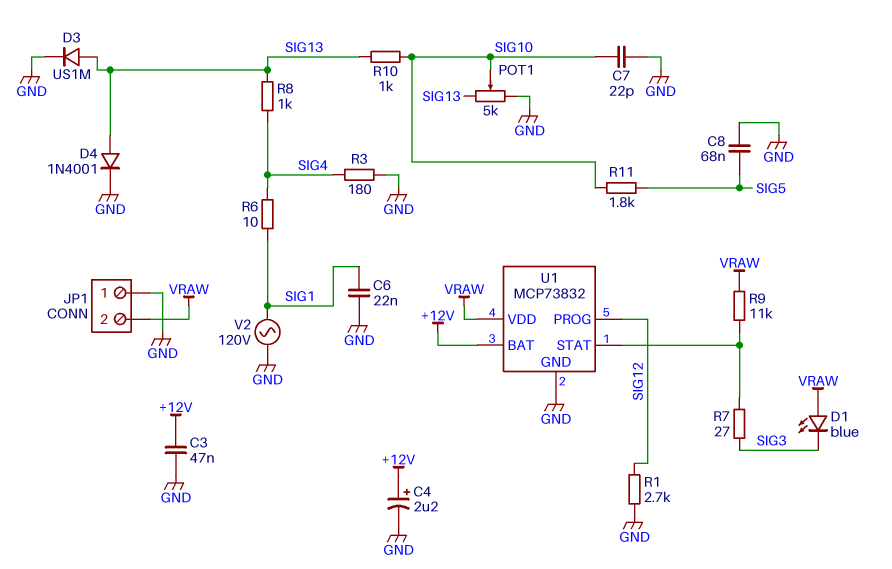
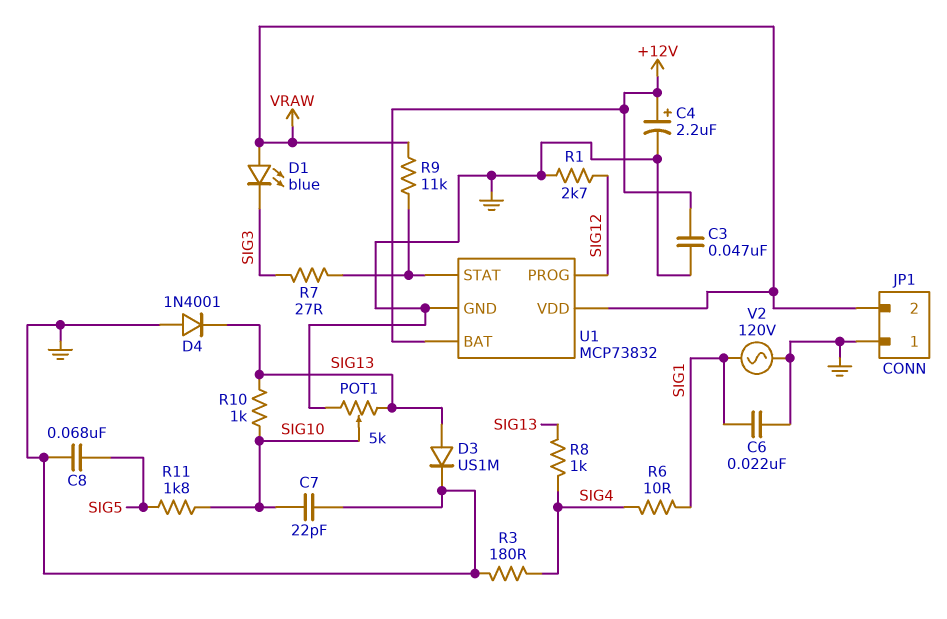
D4: diode 1N4001 (A SIG13, K GND) -> diode 1N4001 (A GND, K SIG13)

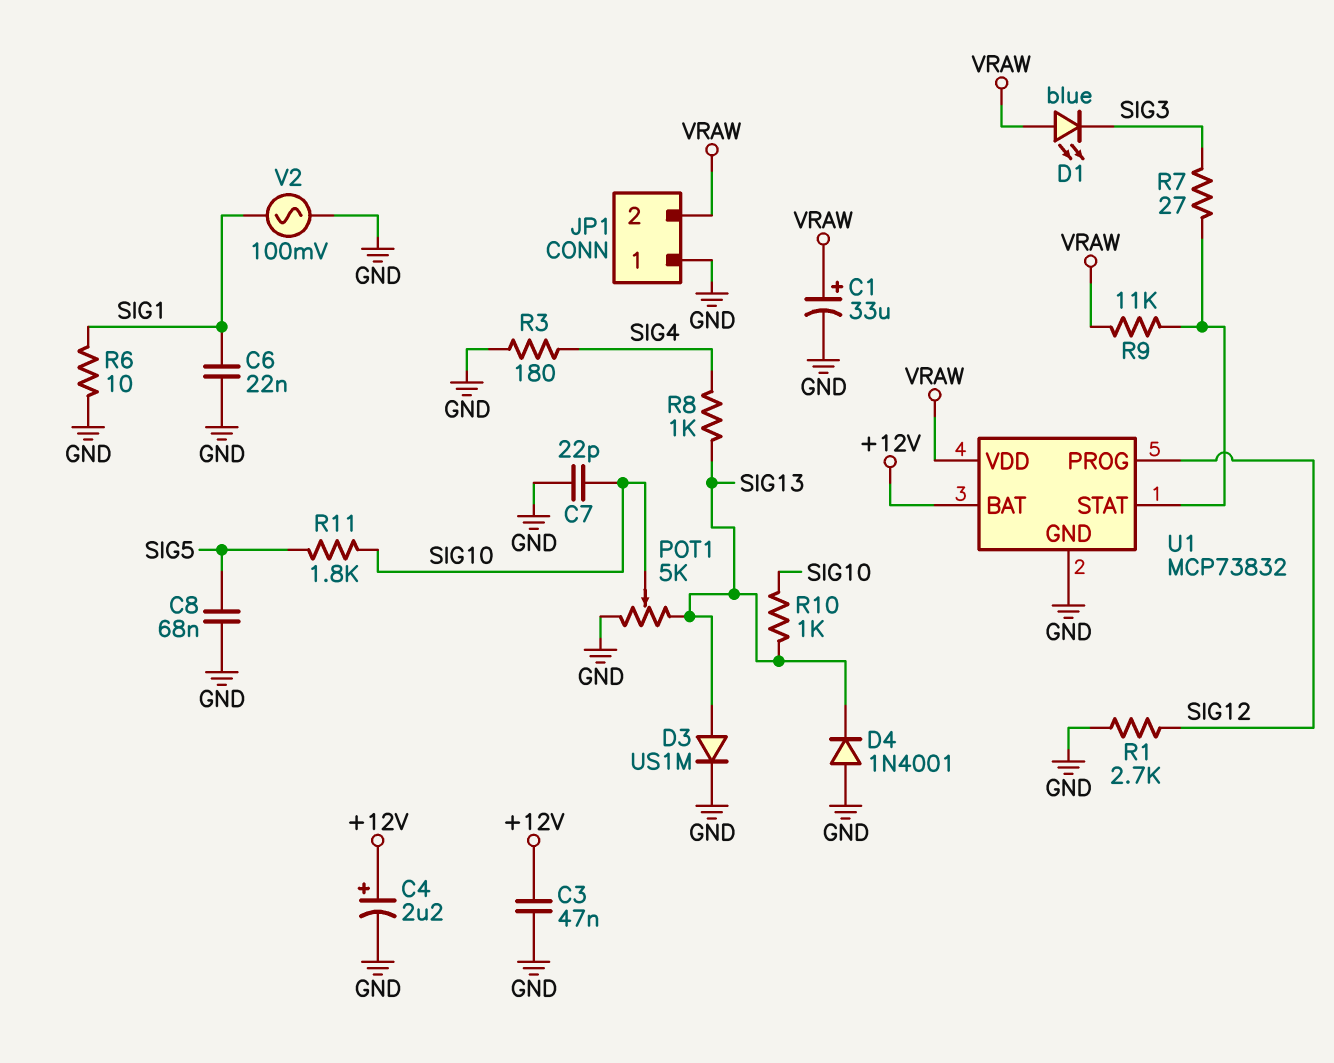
C1: none -> 33uF (plus VRAW, minus GND)
R6: 10 (SIG1, SIG4) -> 10 (GND, SIG1)
V2: AC 120V (GND, SIG1) -> AC 100mV (GND, SIG1)

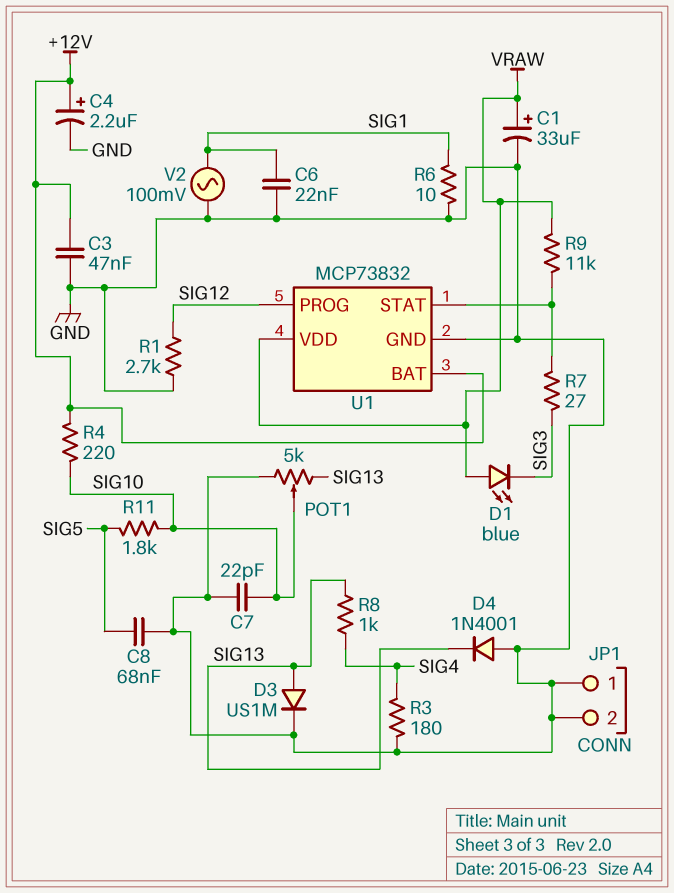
JP1 pin 2: VRAW -> GND
R4: none -> 220 (+12V, SIG10)
R10: 1k (SIG10, SIG13) -> none

